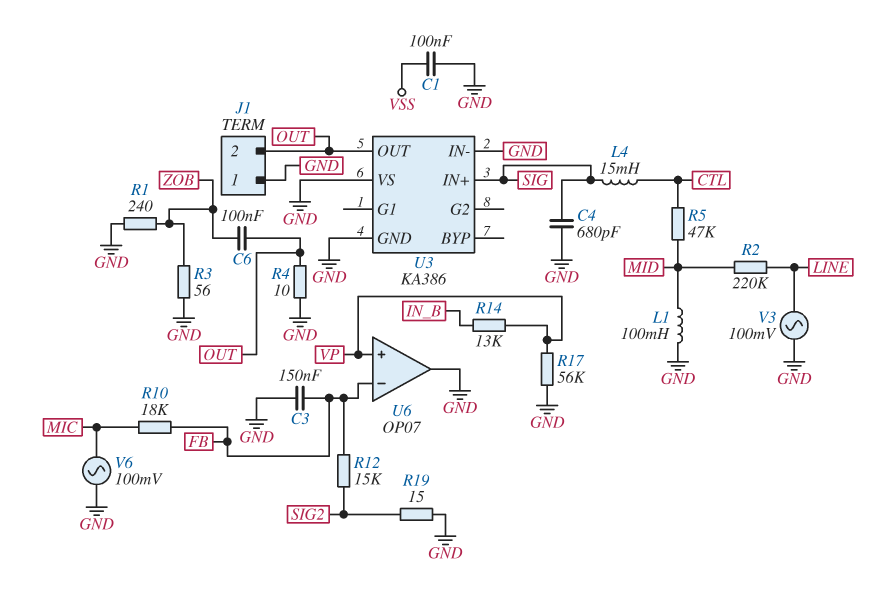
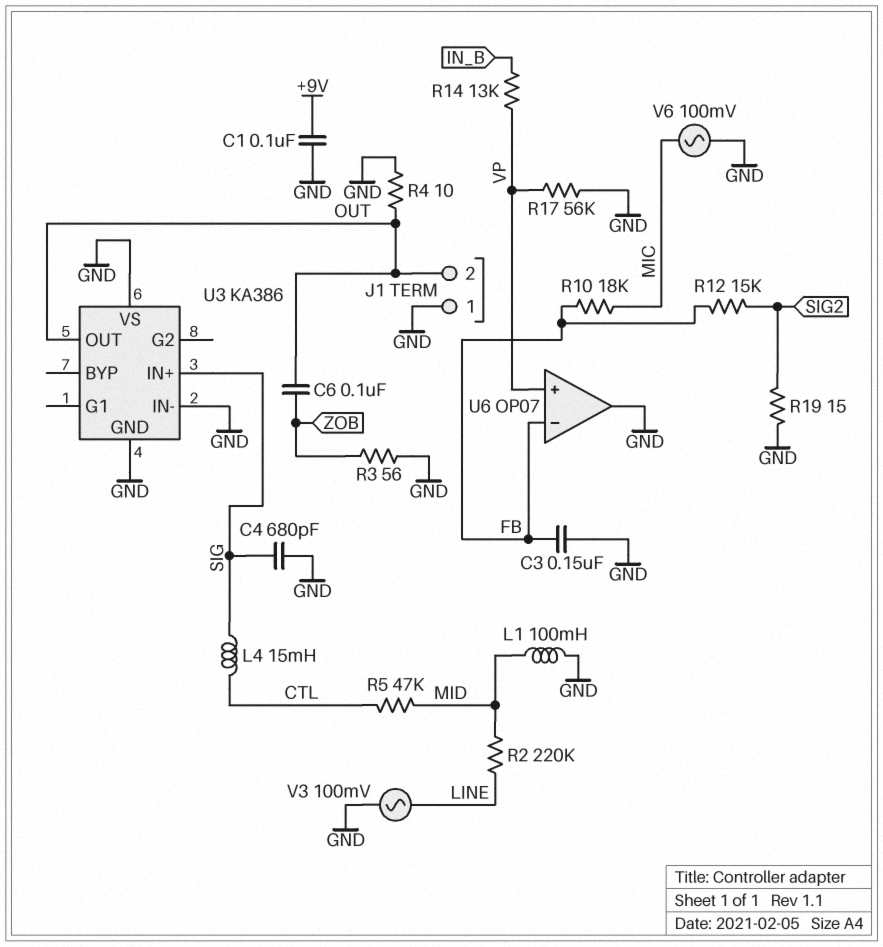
C1: 100nF (GND, VSS) -> 100nF (+9V, GND)
R1: 240 (GND, ZOB) -> none

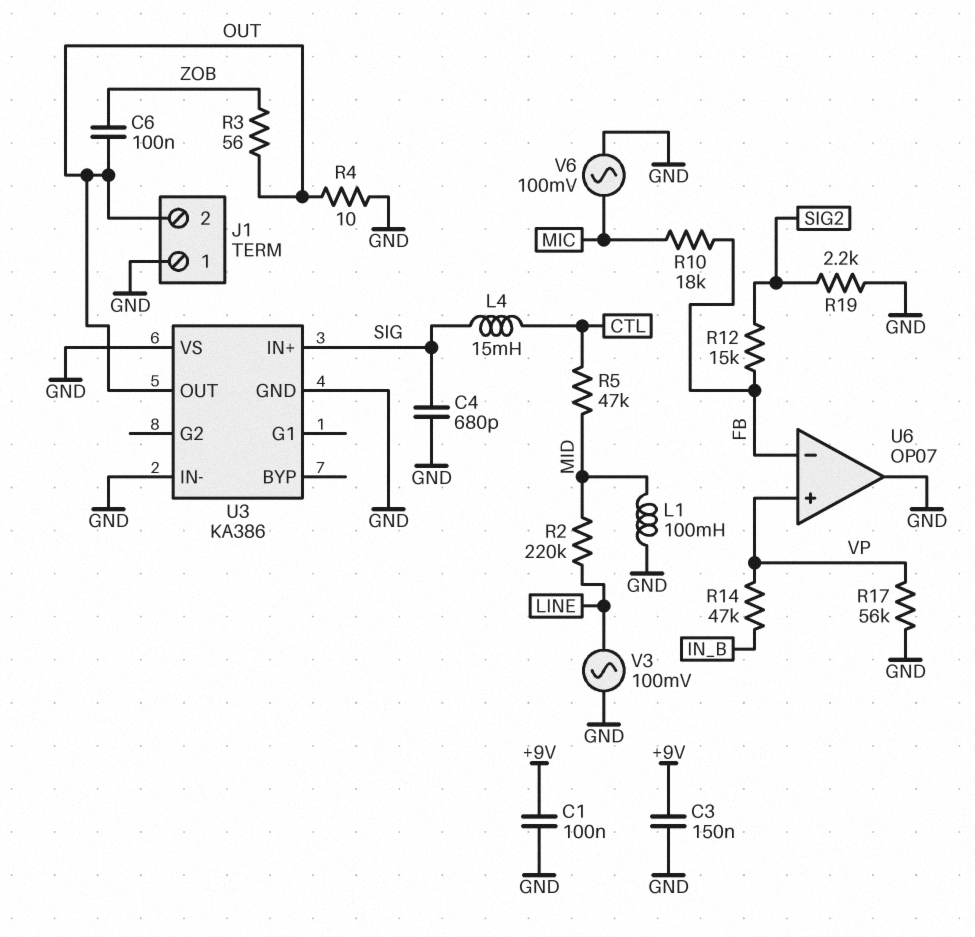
C3: 150nF (FB, GND) -> 150nF (+9V, GND)
R3: 56 (GND, ZOB) -> 56 (OUT, ZOB)
R14: 13k (IN_B, VP) -> 47k (IN_B, VP)
R19: 15 (GND, SIG2) -> 2.2k (GND, SIG2)

